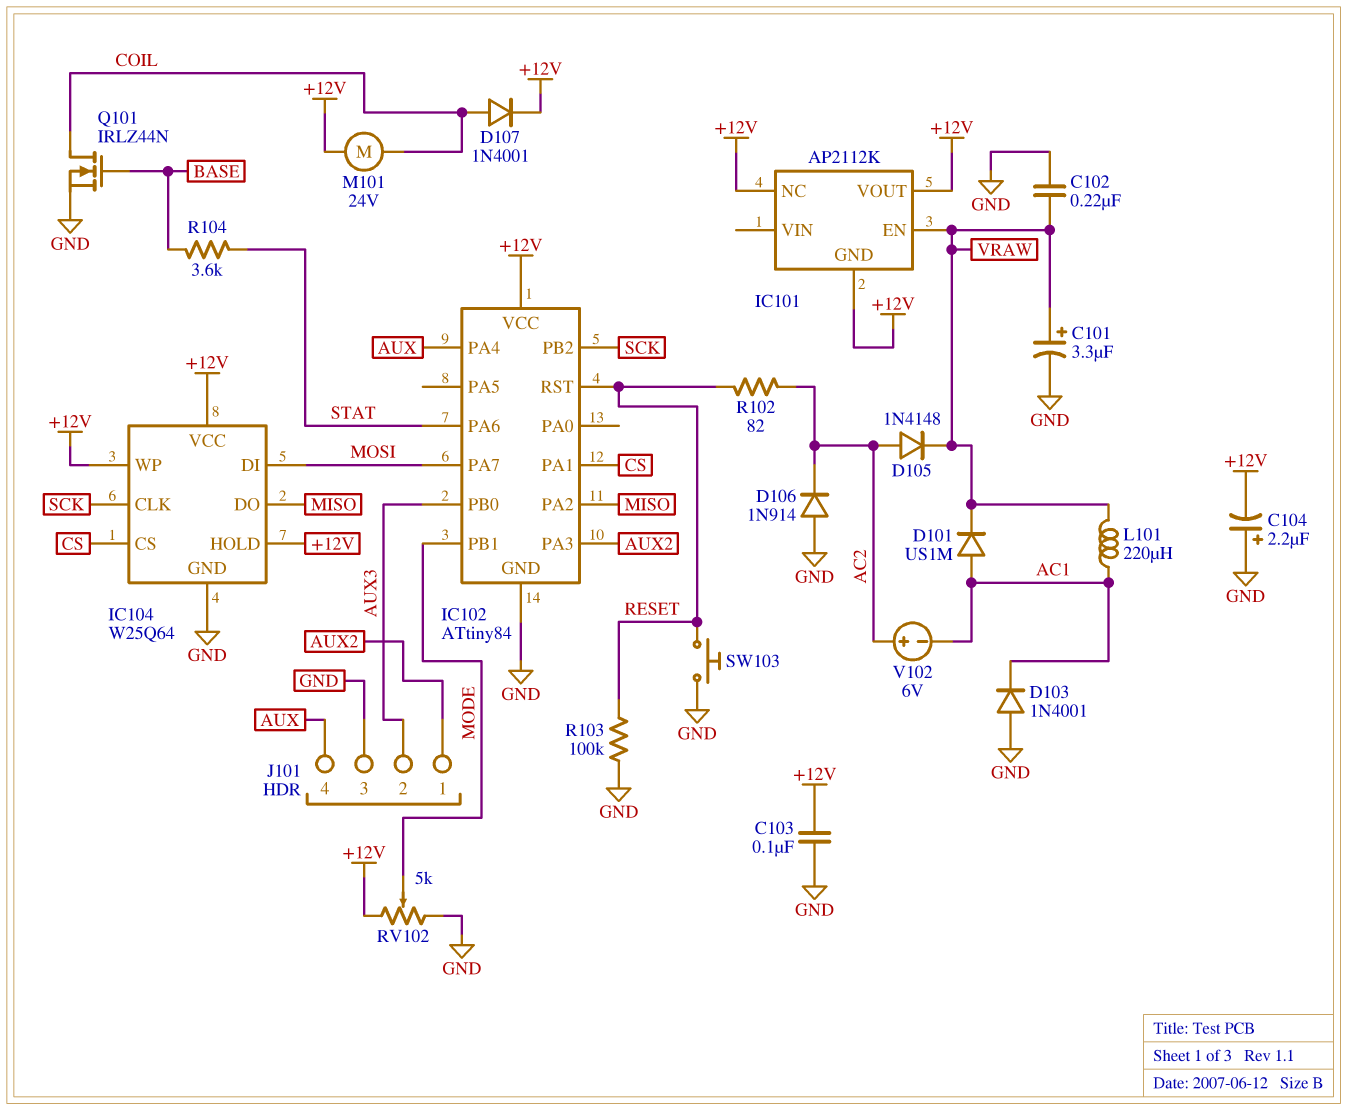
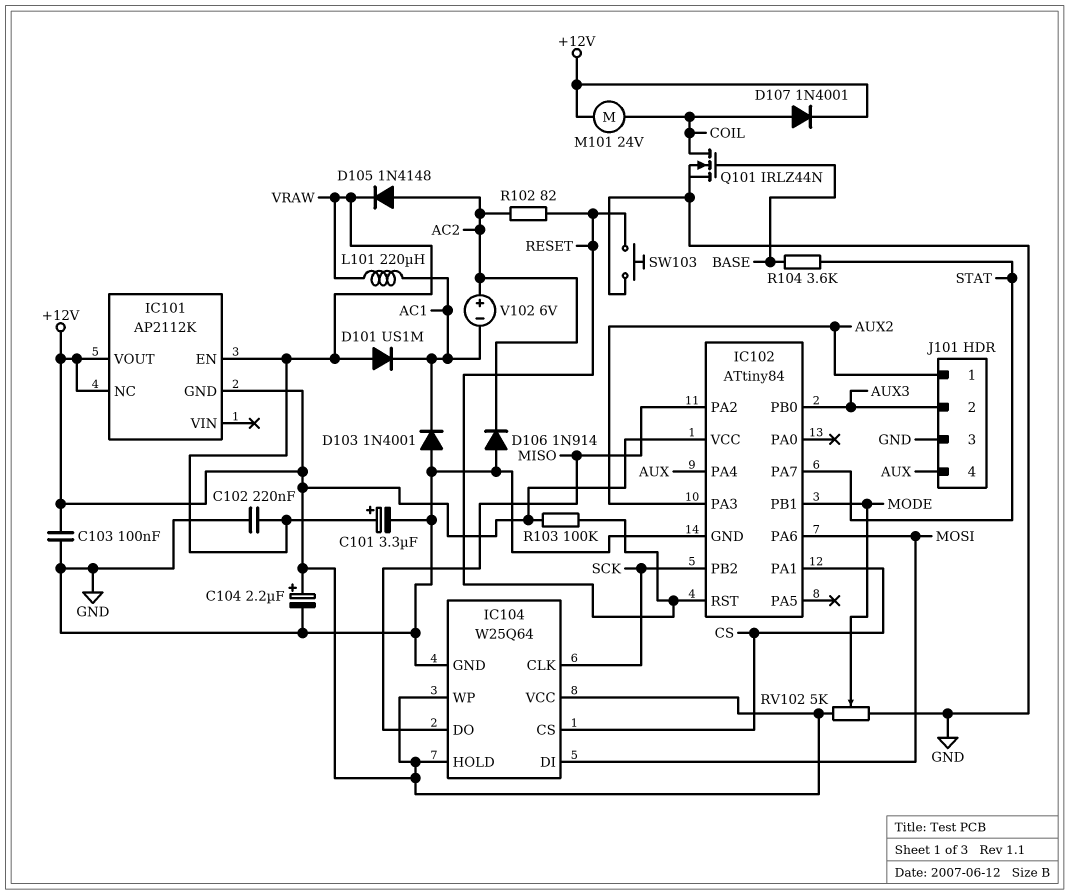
C104: 2.2uF (plus GND, minus +12V) -> 2.2uF (plus +12V, minus GND)
D101: diode US1M (A AC1, K VRAW) -> diode US1M (A VRAW, K AC1)
IC102 pin PA6: STAT -> MOSI
IC102 pin PA7: MOSI -> STAT
R103: 100k (GND, RESET) -> 100k (+12V, RESET)

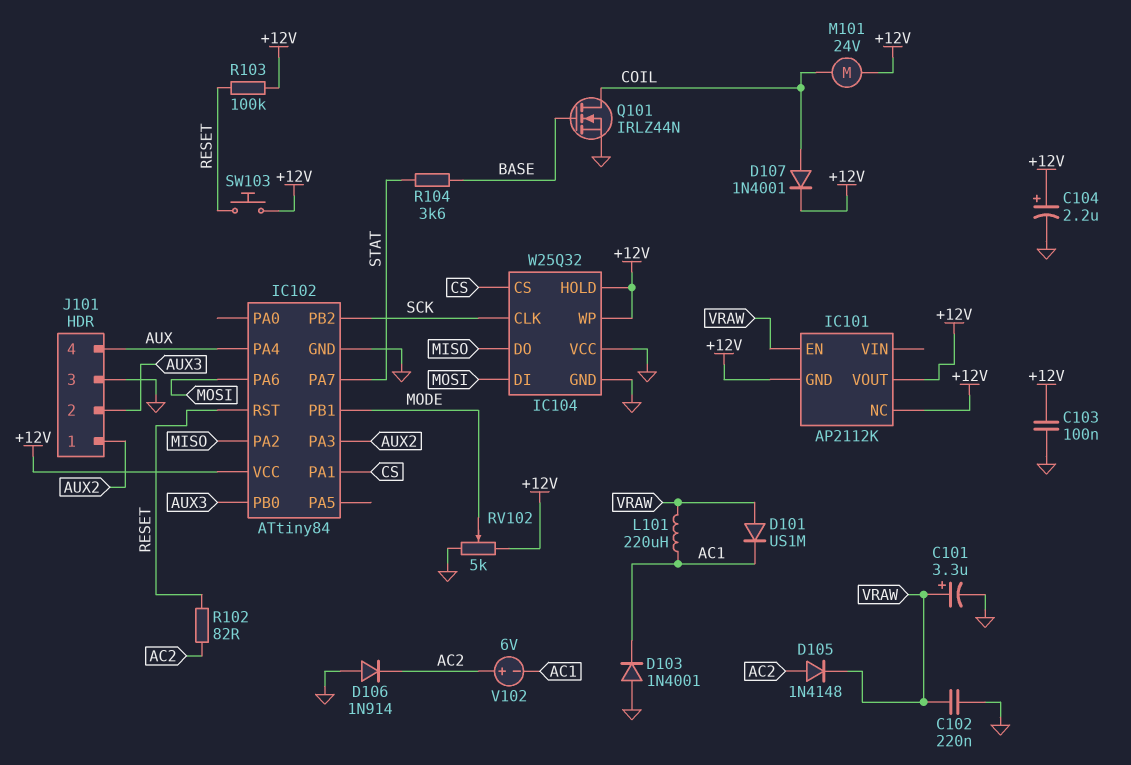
IC104: W25Q64 -> W25Q32
IC104 pin VCC: +12V -> GND
SW103: button (GND, RESET) -> button (+12V, RESET)

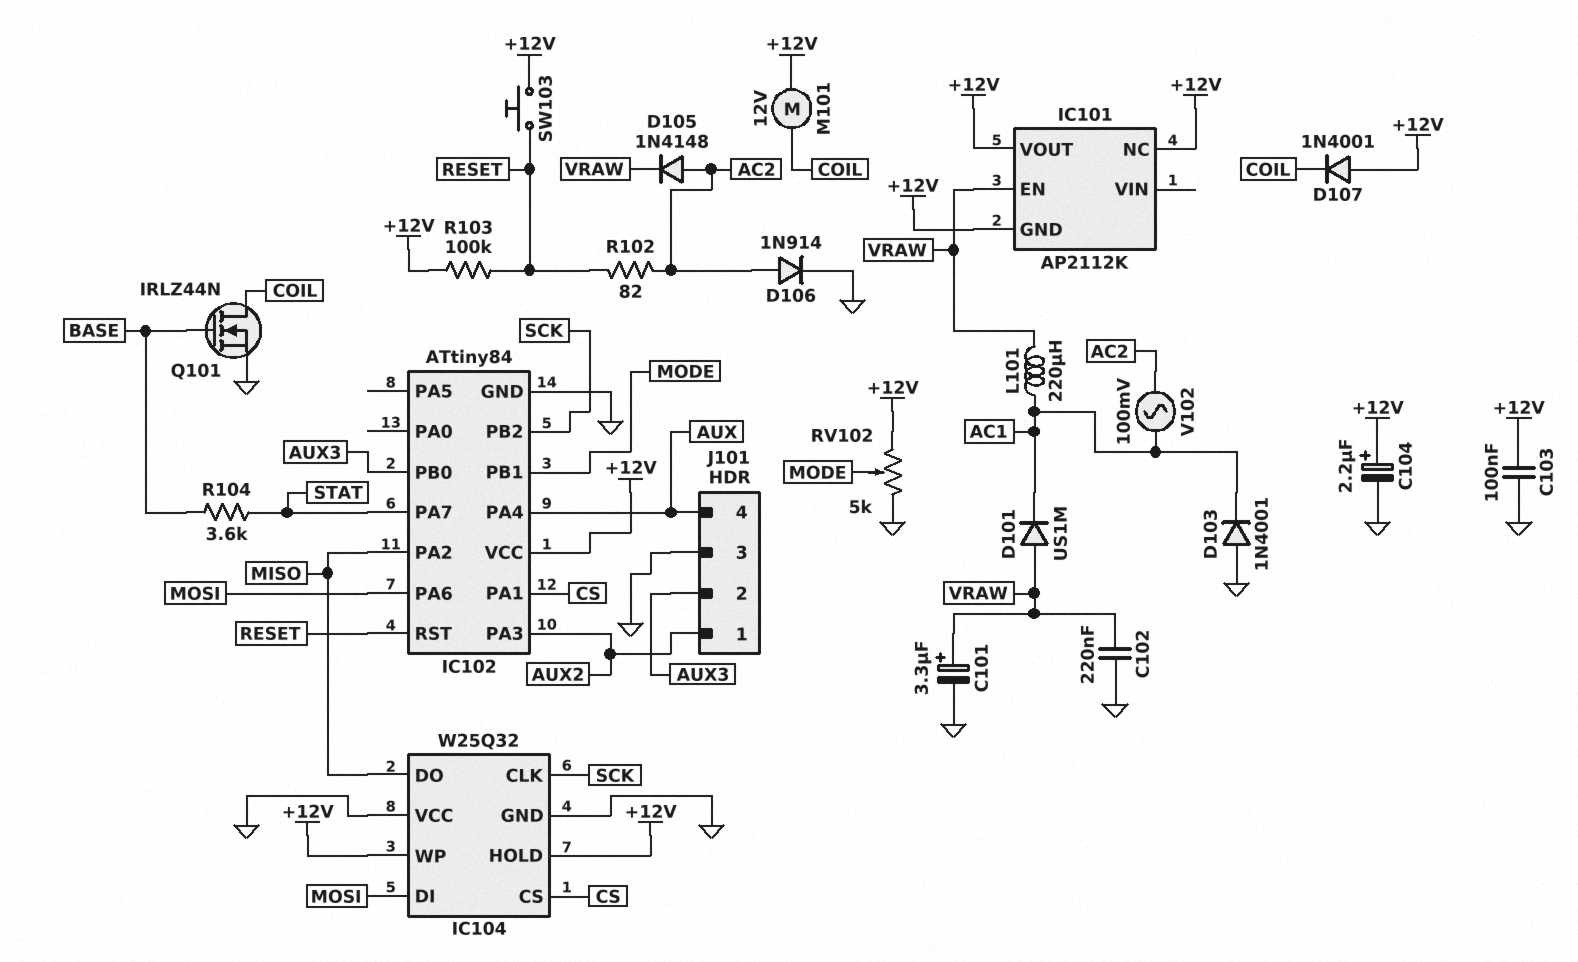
D106: diode 1N914 (A GND, K AC2) -> diode 1N914 (A AC2, K GND)
D107: diode 1N4001 (A COIL, K +12V) -> diode 1N4001 (A +12V, K COIL)
M101: motor 24V (+12V, COIL) -> motor 12V (+12V, COIL)
V102: 6V (plus AC2, minus AC1) -> AC 100mV (AC1, AC2)

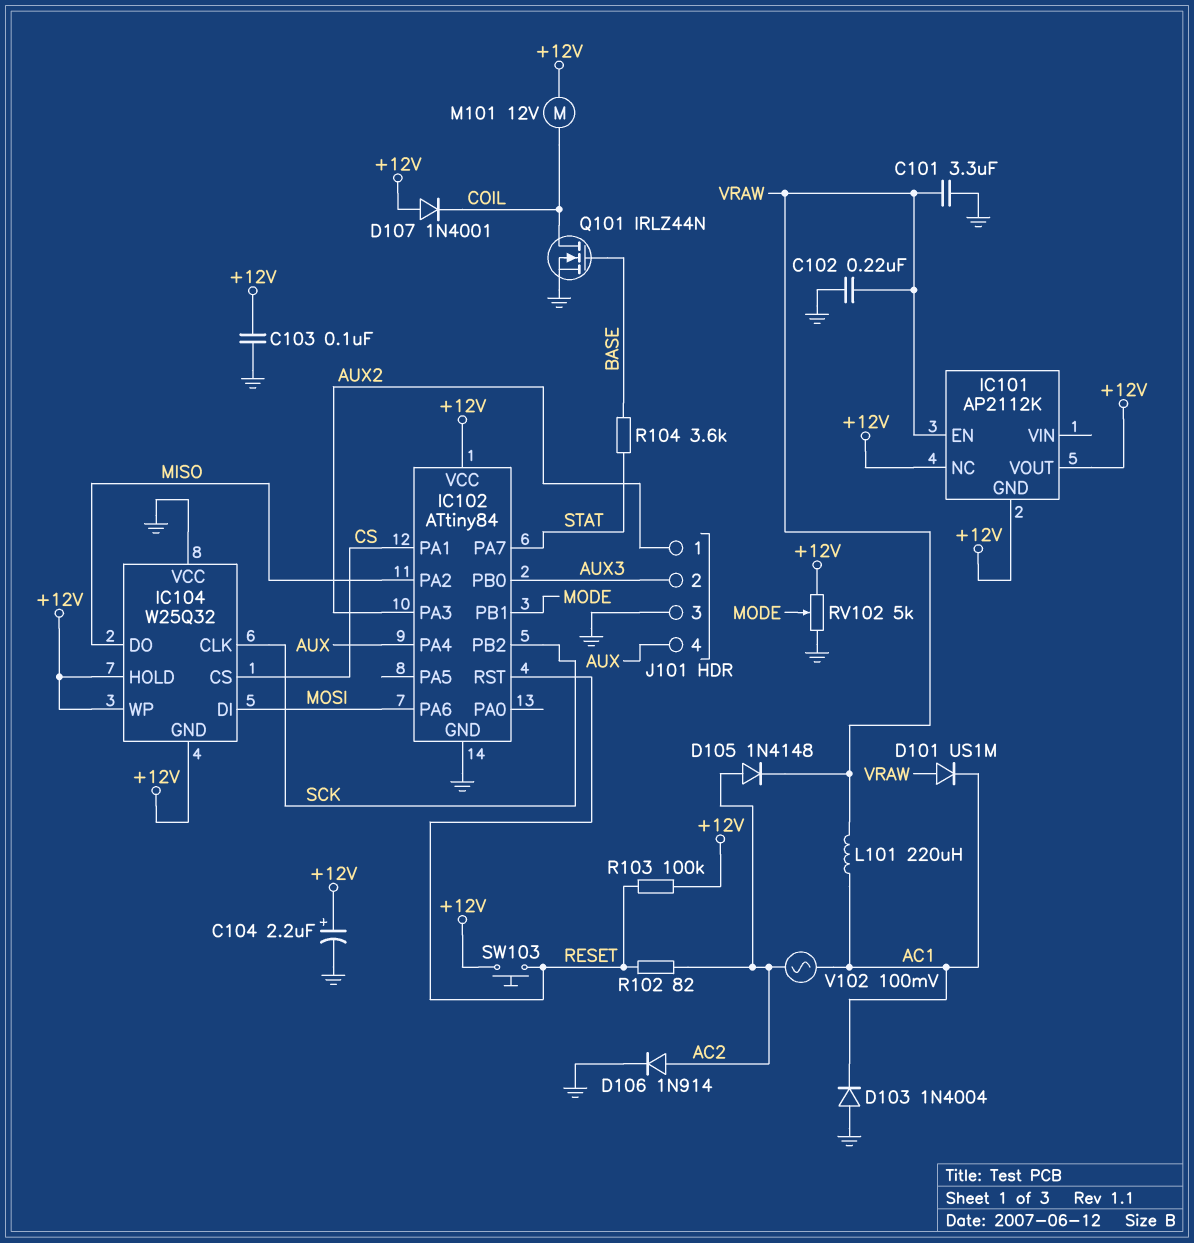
C101: 3.3uF (plus VRAW, minus GND) -> 3.3uF (GND, VRAW)
D103: diode 1N4001 (A GND, K AC1) -> diode 1N4004 (A GND, K AC1)
IC104 pin GND: GND -> +12V

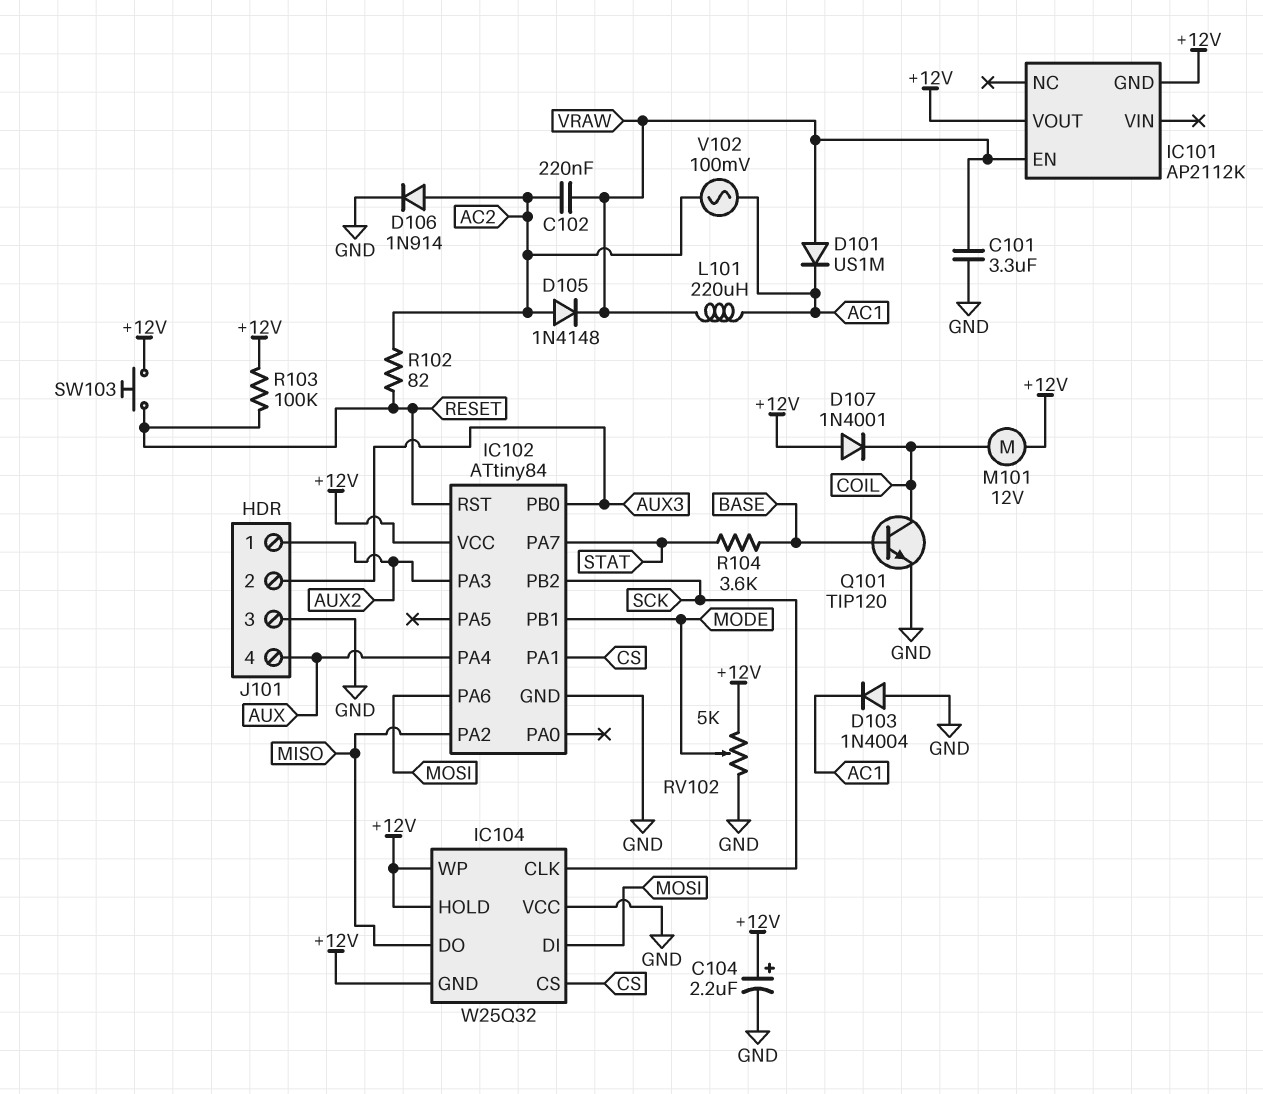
C102: 220nF (GND, VRAW) -> 220nF (AC2, VRAW)
C103: 100nF (+12V, GND) -> none
IC101 pin NC: +12V -> none
Q101: NMOS IRLZ44N (G BASE, D COIL, S GND) -> NPN TIP120 (B BASE, C COIL, E GND)

